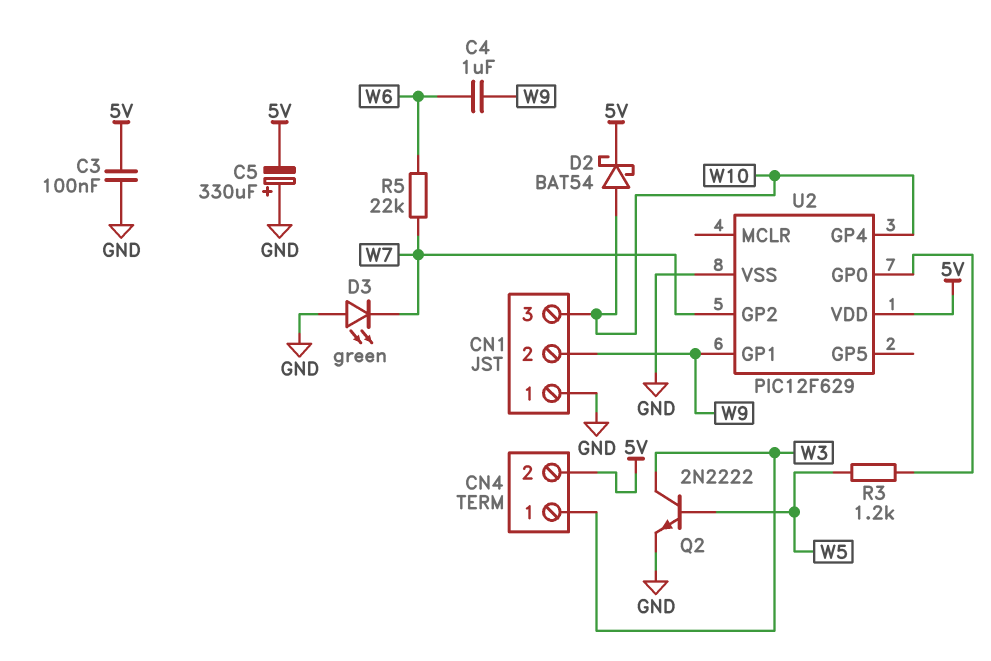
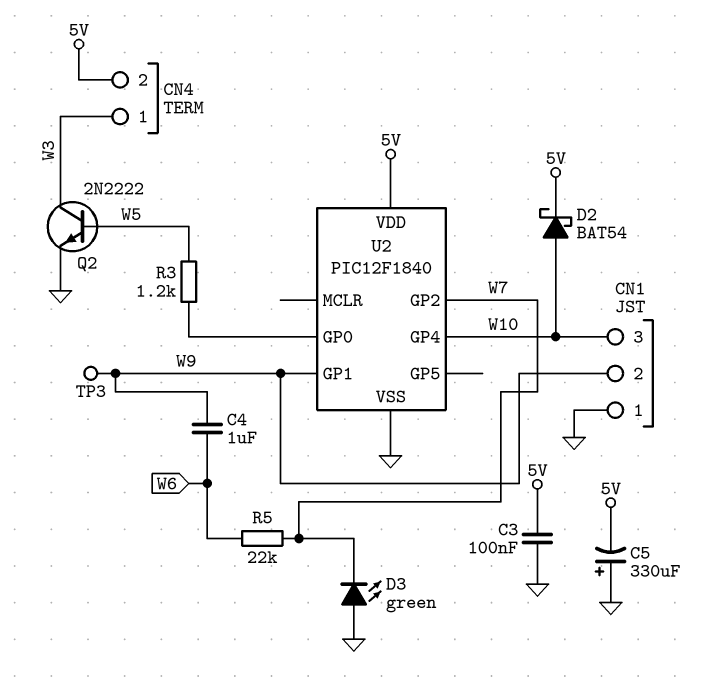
TP3: none -> test point (W9)
U2: PIC12F629 -> PIC12F1840

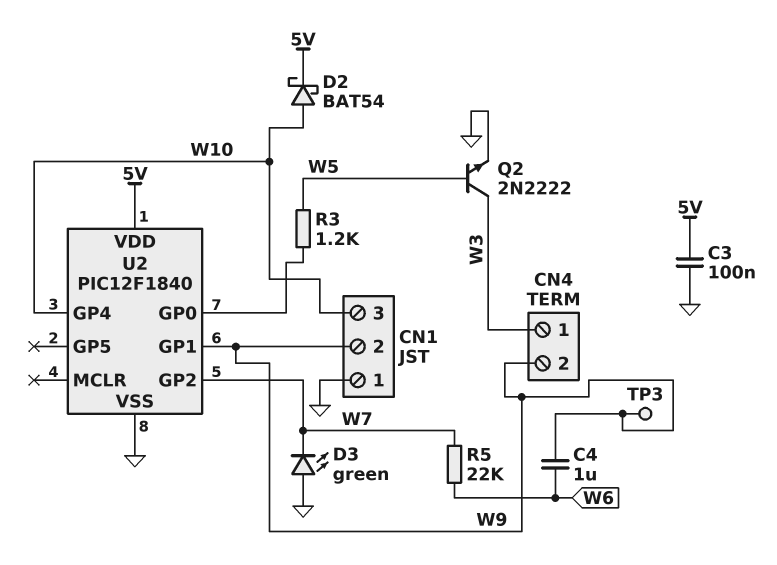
C5: 330uF (plus GND, minus 5V) -> none
CN4 pin 2: 5V -> W9

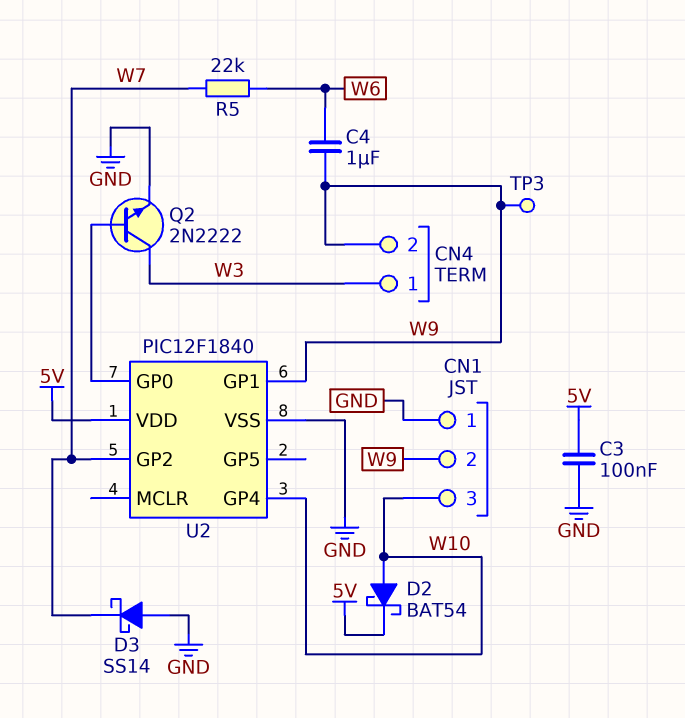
D3: LED green (A GND, K W7) -> schottky SS14 (A GND, K W7)
Q2: NPN 2N2222 (B W5, C W3, E GND) -> NPN 2N2222 (B U2/GP0, C W3, E GND)
R3: 1.2k (U2/GP0, W5) -> none

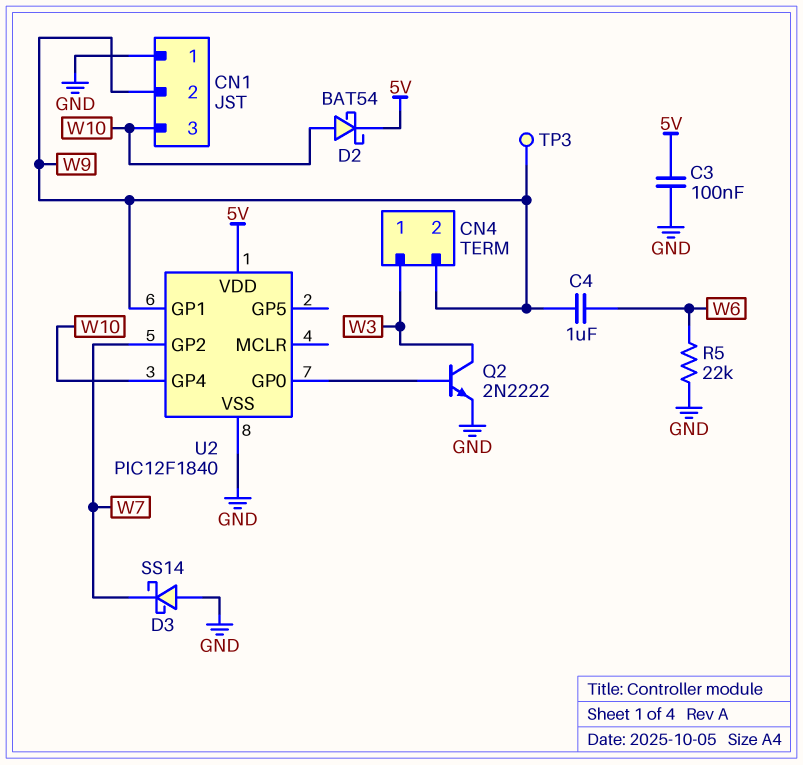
R5: 22k (W6, W7) -> 22k (GND, W6)

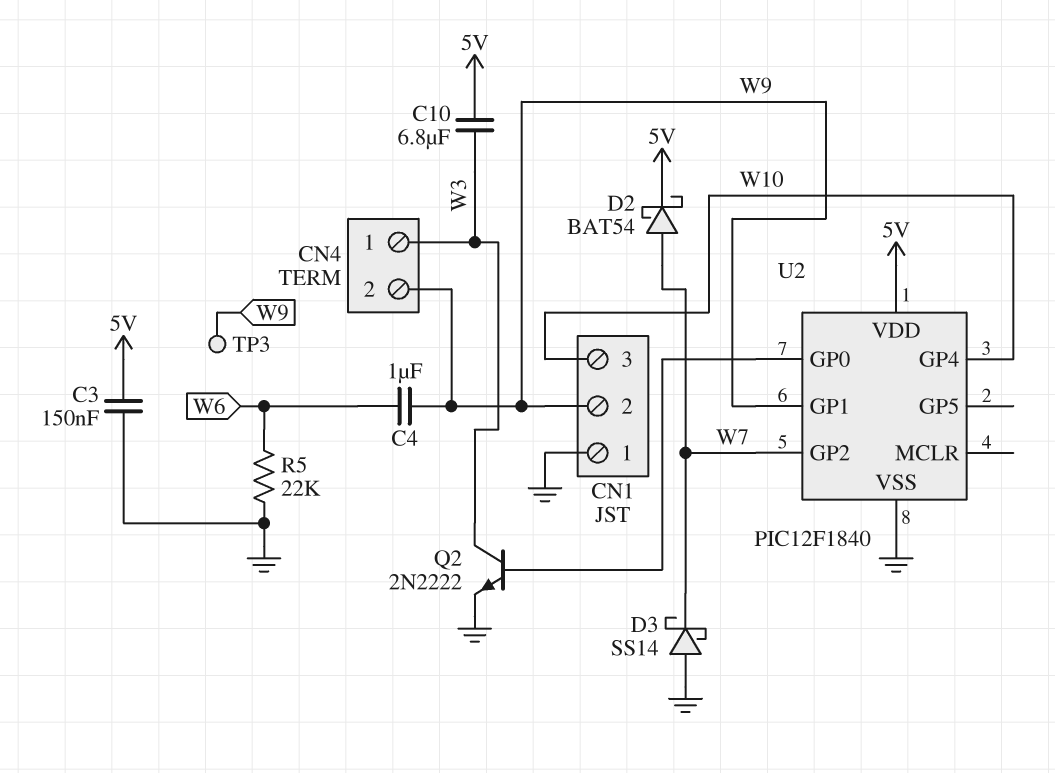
C3: 100nF (5V, GND) -> 150nF (5V, GND)
C10: none -> 6.8uF (5V, W3)
D2: schottky BAT54 (A W10, K 5V) -> schottky BAT54 (A W7, K 5V)

